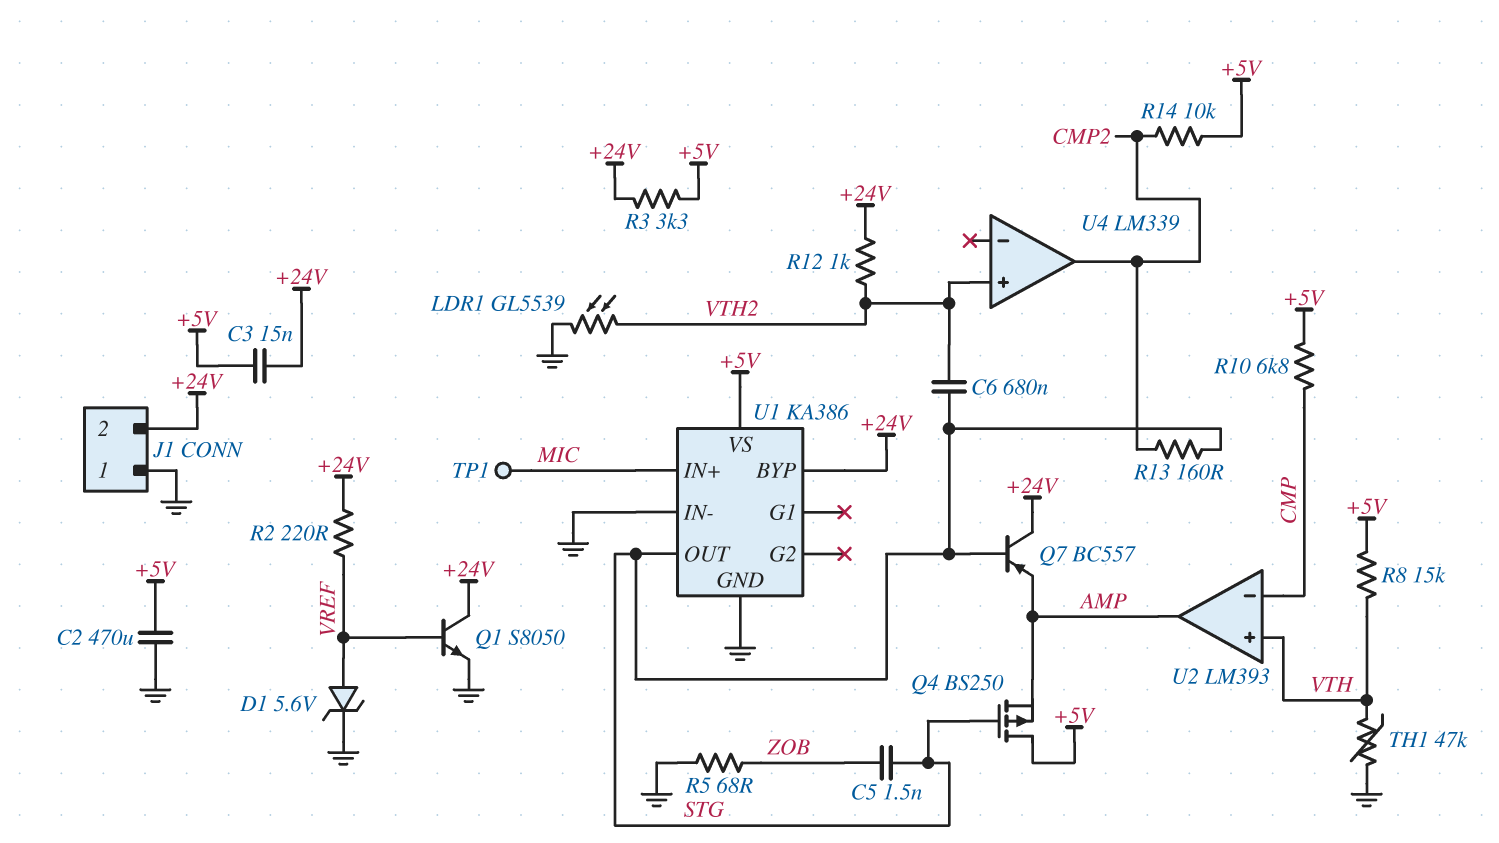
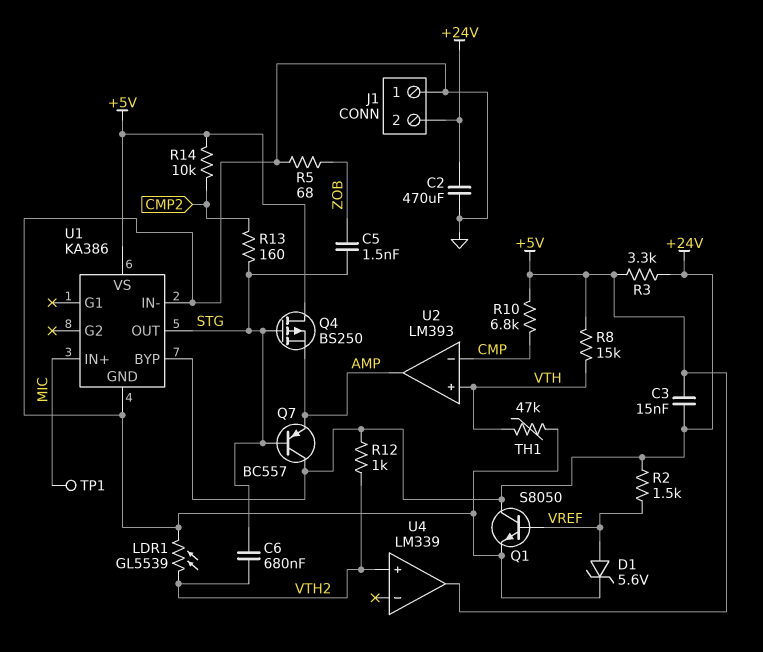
C2: 470uF (+5V, GND) -> 470uF (+24V, GND)
R2: 220 (+24V, VREF) -> 1.5k (+24V, VREF)
U4 pin out: CMP2 -> +5V

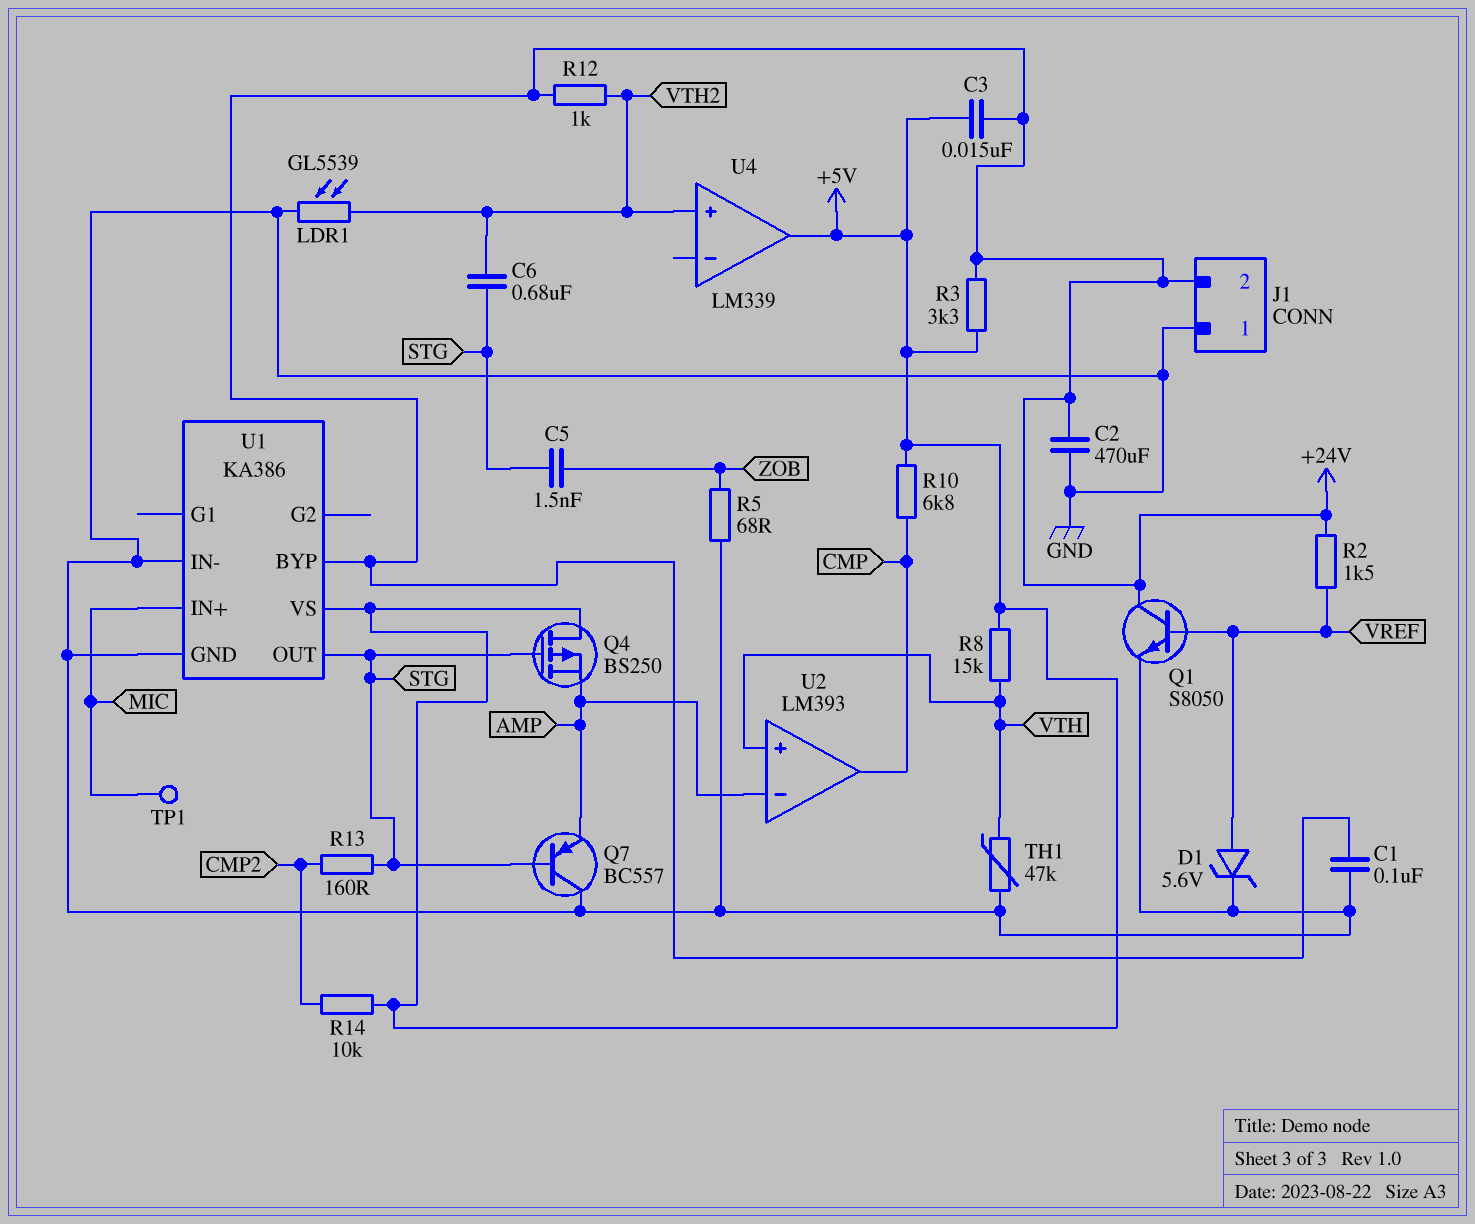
C1: none -> 100nF (+24V, GND)
Q7: PNP BC557 (B STG, C +24V, E AMP) -> PNP BC557 (B STG, C GND, E AMP)
U2 pin in-: CMP -> AMP
U2 pin out: AMP -> CMP

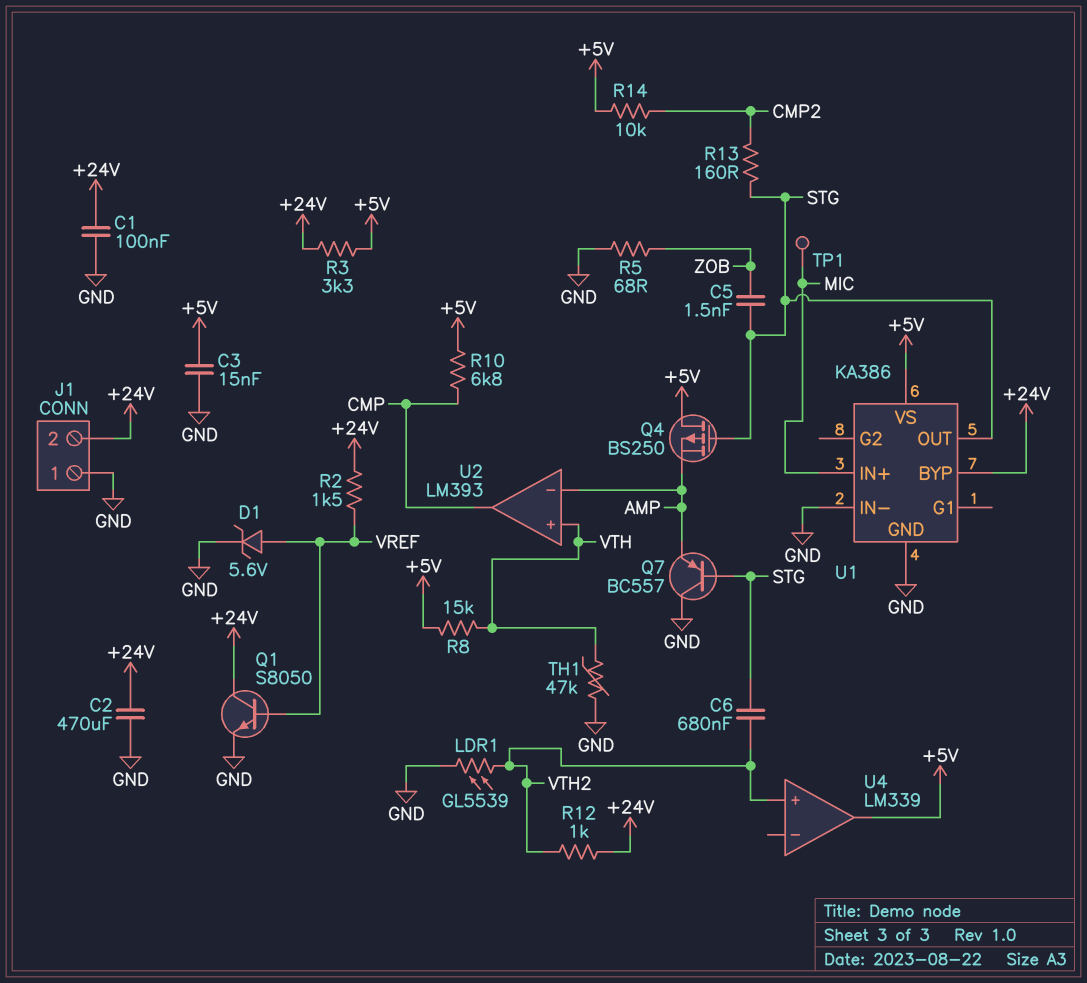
C3: 15nF (+5V, +24V) -> 15nF (+5V, GND)

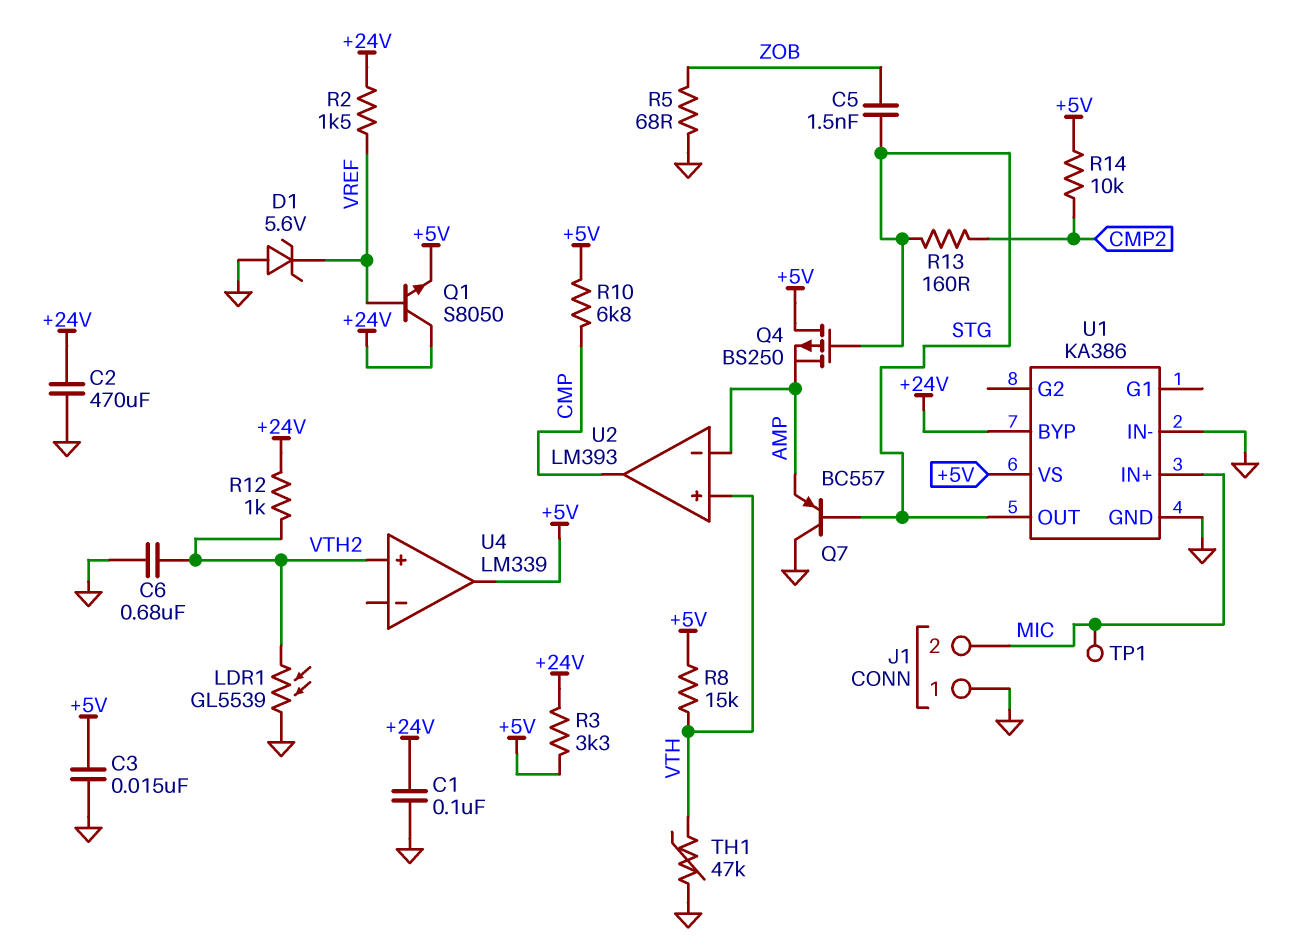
C6: 680nF (STG, VTH2) -> 680nF (GND, VTH2)
D1: zener 5.6V (A VREF, K GND) -> zener 5.6V (A GND, K VREF)
J1 pin 2: +24V -> MIC
Q1: NPN S8050 (B VREF, C +24V, E GND) -> NPN S8050 (B VREF, C +24V, E +5V)

